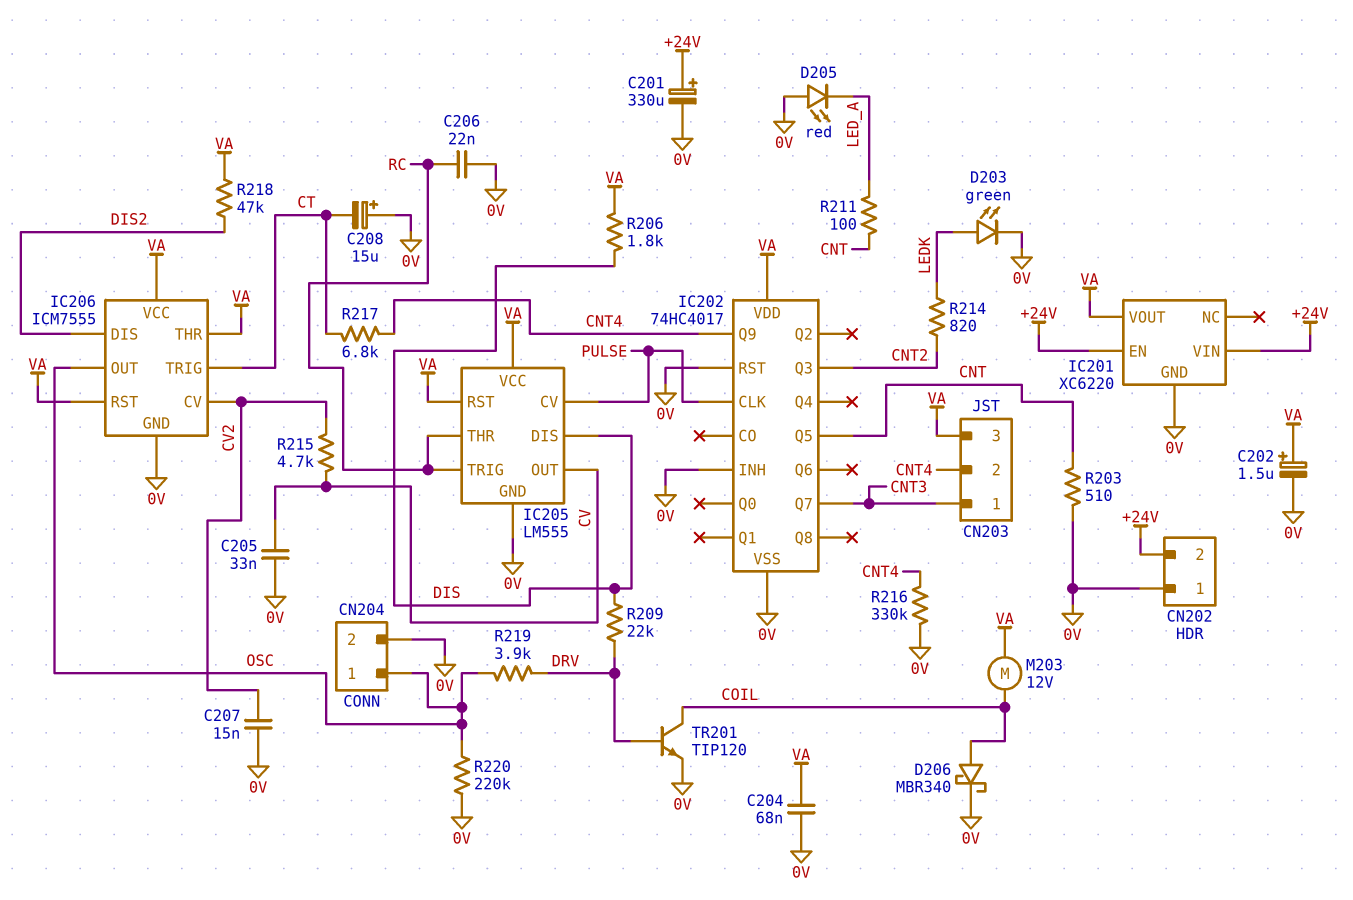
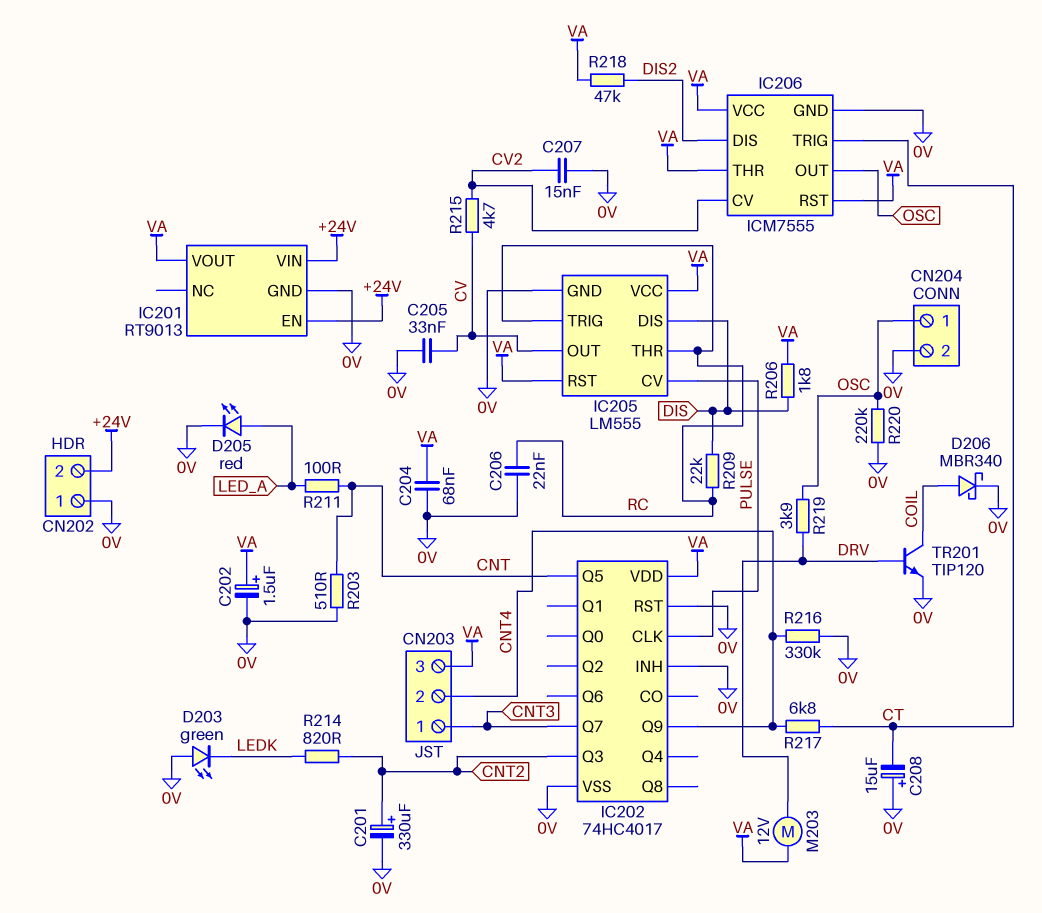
C201: 330uF (plus +24V, minus 0V) -> 330uF (plus CNT2, minus 0V)
D203: LED green (A LEDK, K 0V) -> LED green (A 0V, K LEDK)
D205: LED red (A 0V, K LED_A) -> LED red (A LED_A, K 0V)
IC201: XC6220 -> RT9013
M203: motor 12V (COIL, VA) -> motor 12V (DRV, VA)
R209: 22k (DIS, DRV) -> 22k (DIS, RC)

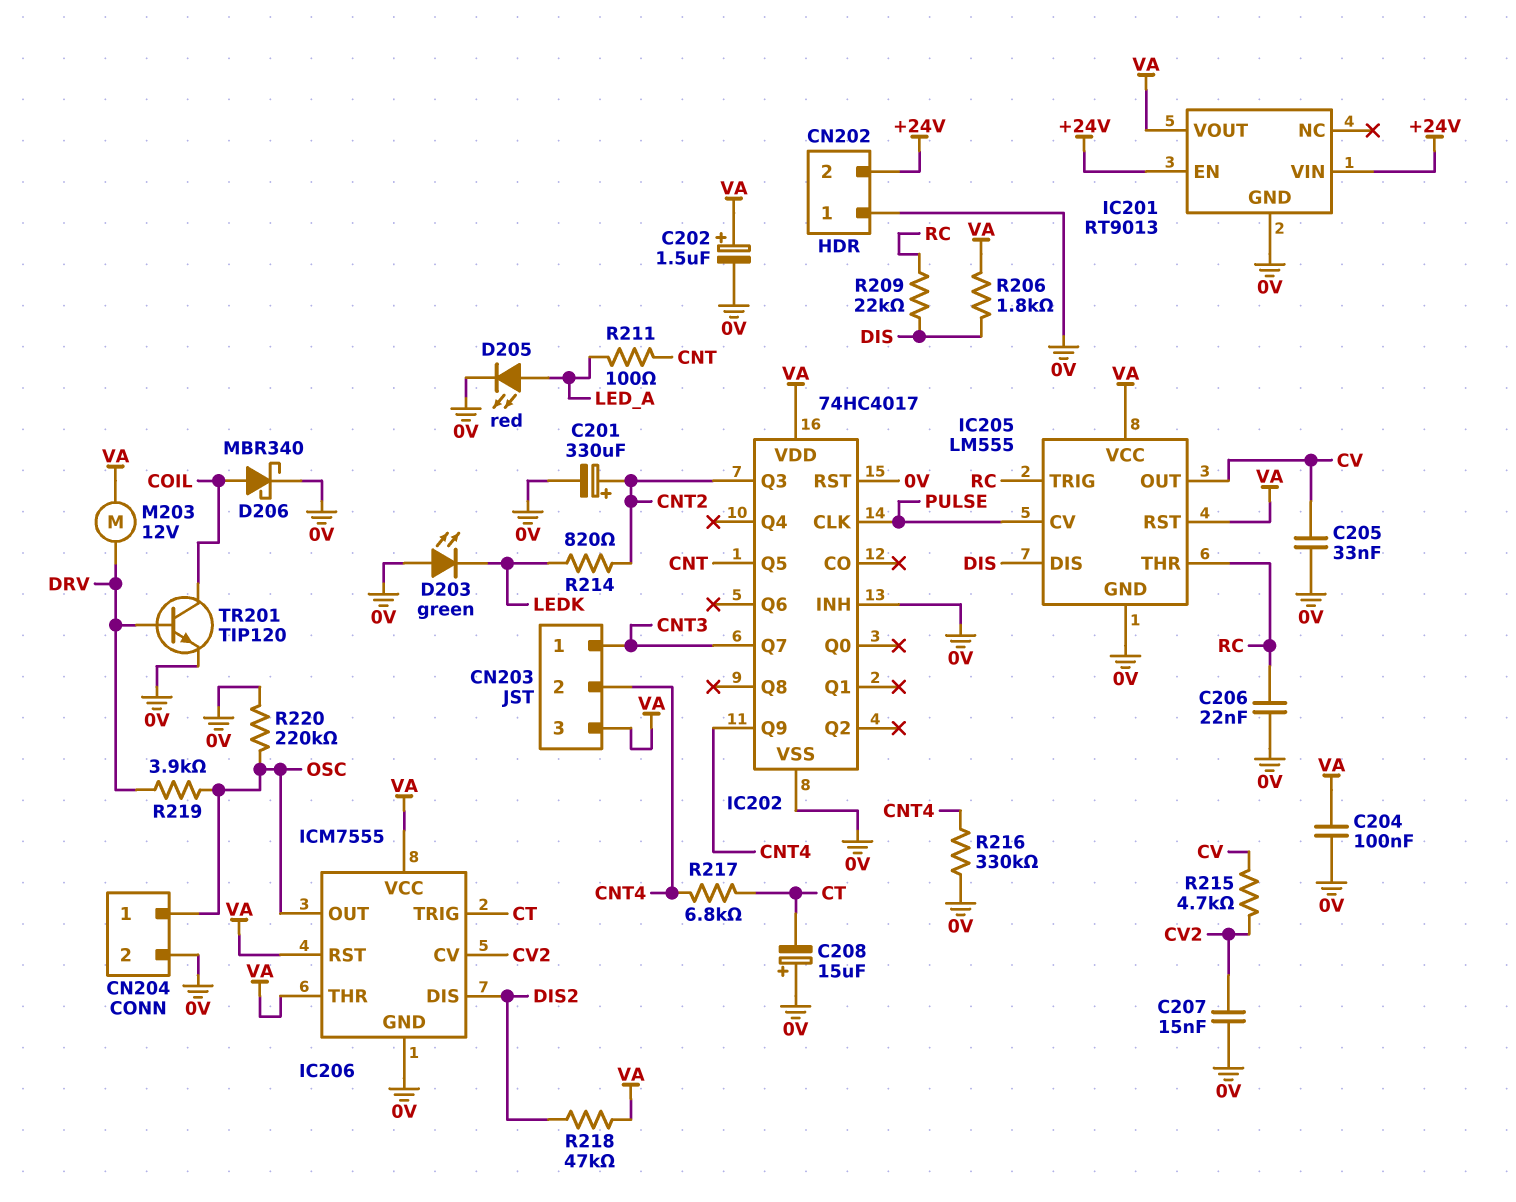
C204: 68nF (0V, VA) -> 100nF (0V, VA)
R203: 510 (0V, CNT) -> none

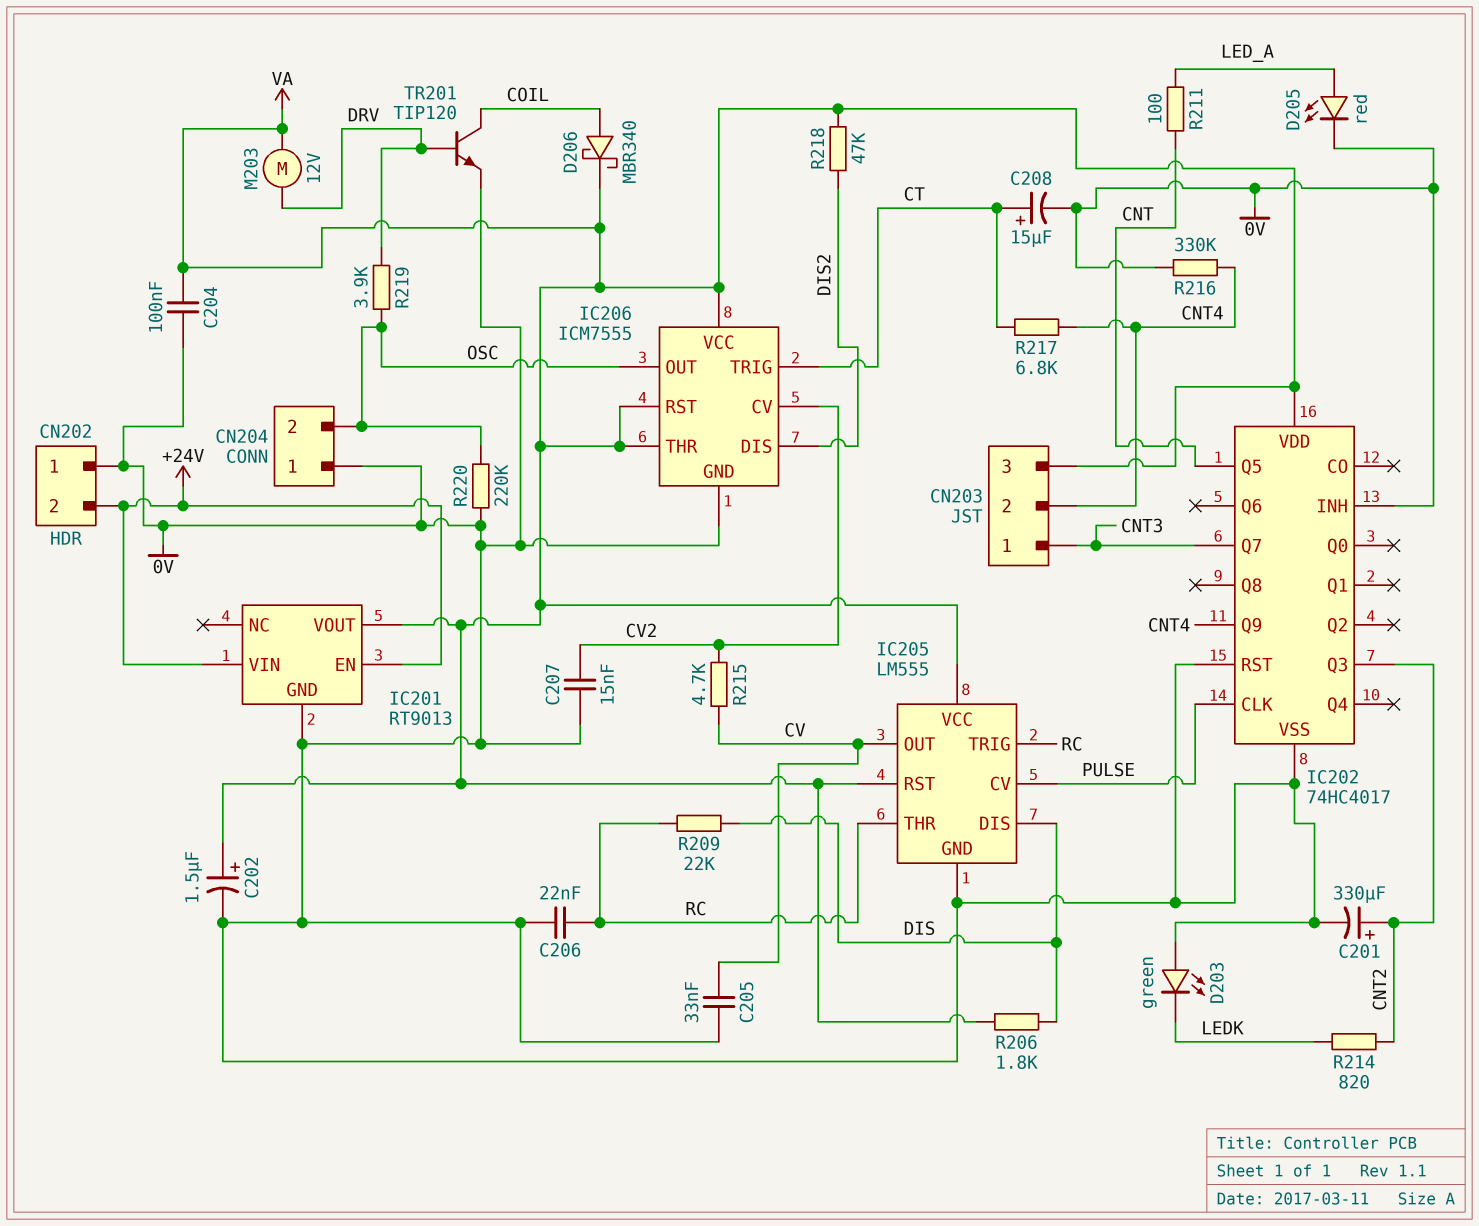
C208: 15uF (plus 0V, minus CT) -> 15uF (plus CT, minus 0V)
CN204 pin 1: OSC -> 0V
CN204 pin 2: 0V -> OSC
D206: schottky MBR340 (A COIL, K 0V) -> schottky MBR340 (A COIL, K VA)

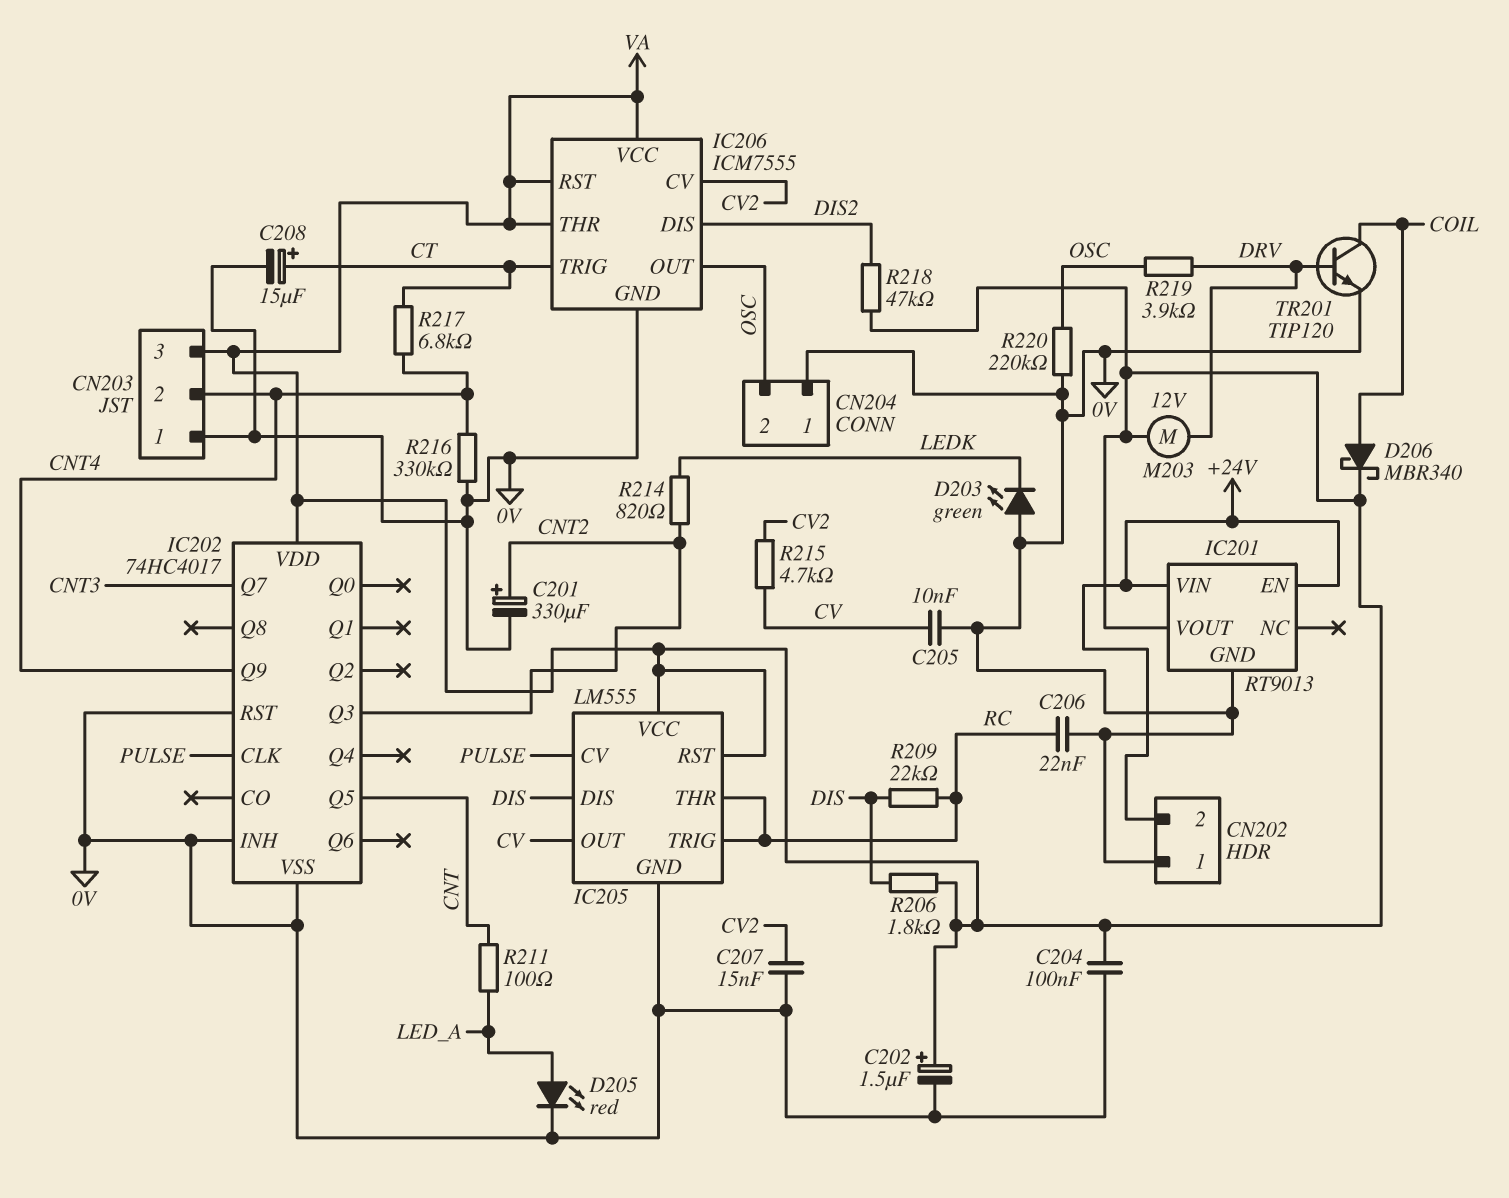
C205: 33nF (0V, CV) -> 10nF (0V, CV)
CN203 pin 1: CNT3 -> 0V

